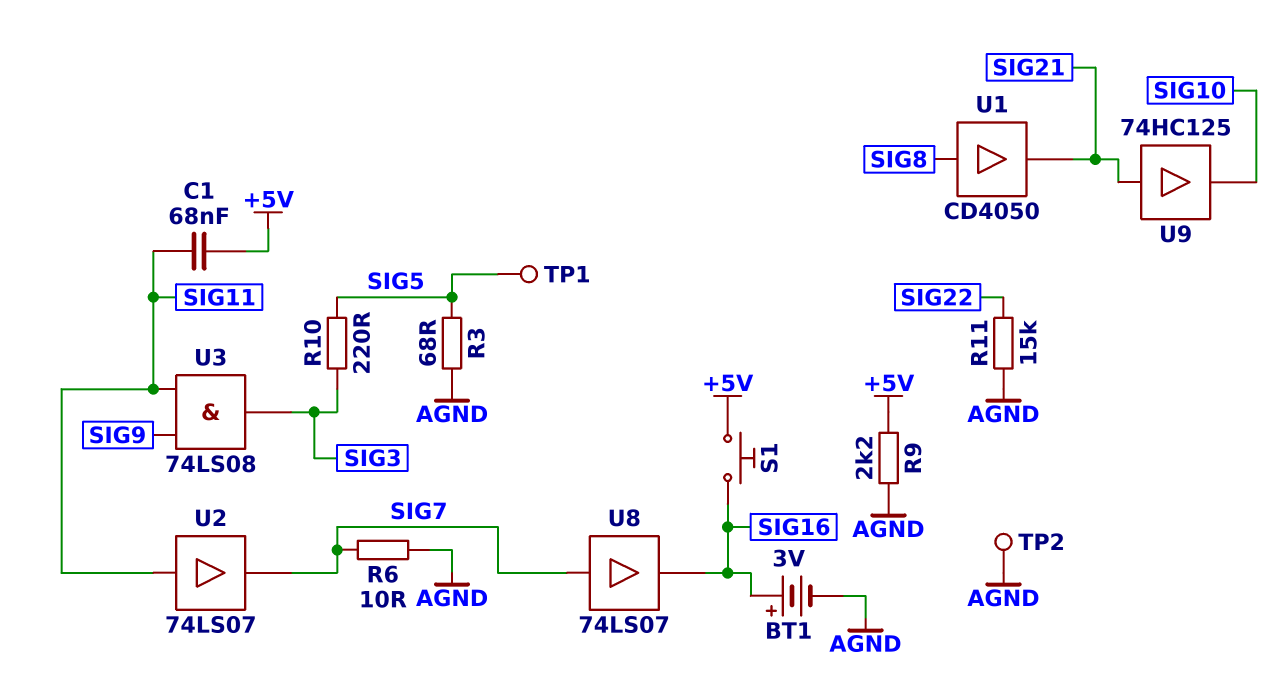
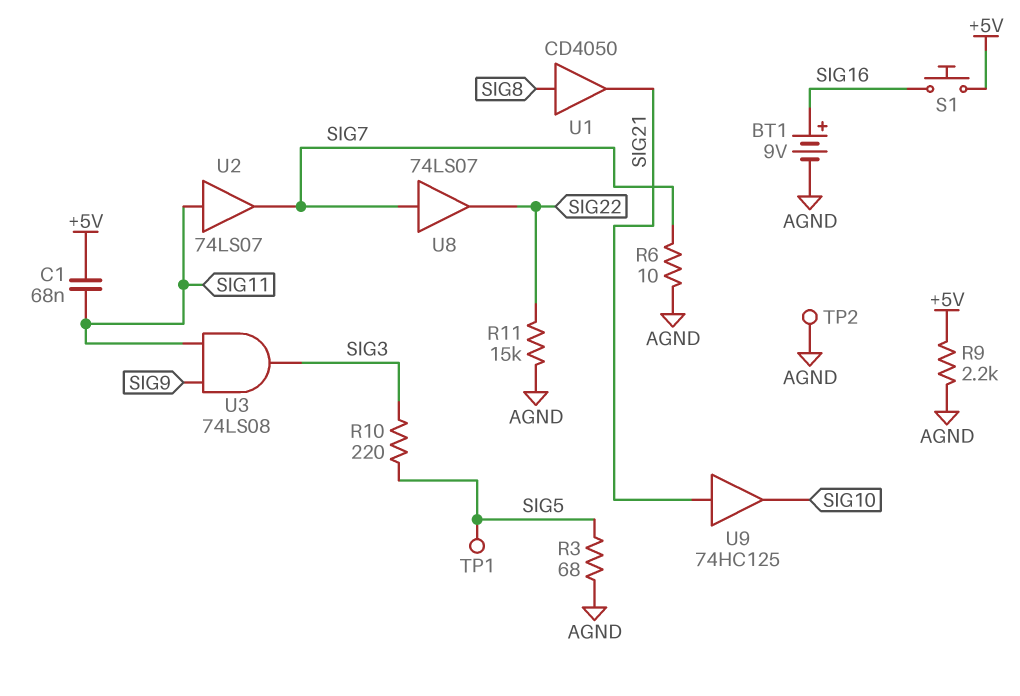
BT1: 3V (plus SIG16, minus AGND) -> 9V (plus SIG16, minus AGND)
U8: buffer 74LS07 (in SIG7, out SIG16) -> buffer 74LS07 (in SIG7, out SIG22)

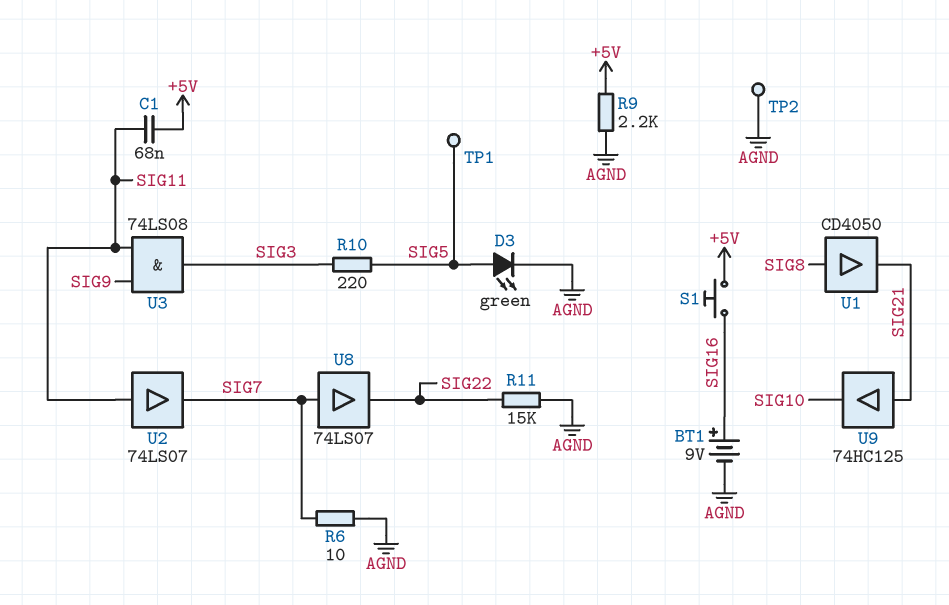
D3: none -> LED green (A SIG5, K AGND)
R3: 68 (AGND, SIG5) -> none

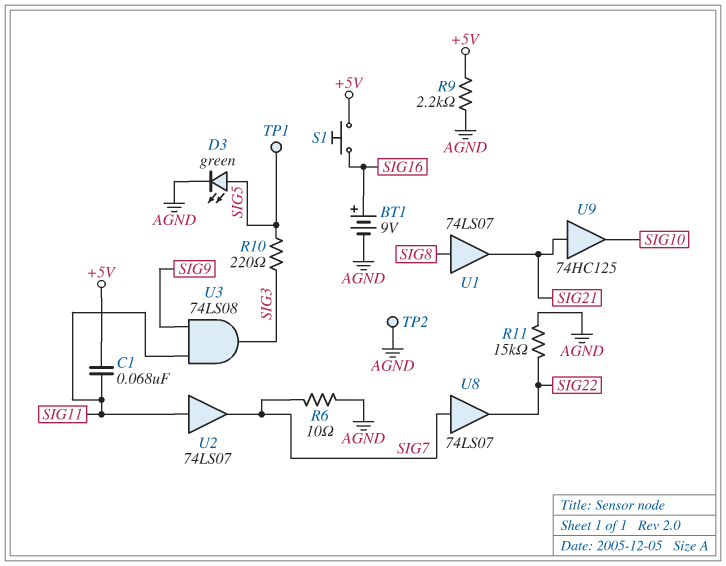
U1: buffer CD4050 (in SIG8, out SIG21) -> buffer 74LS07 (in SIG8, out SIG21)

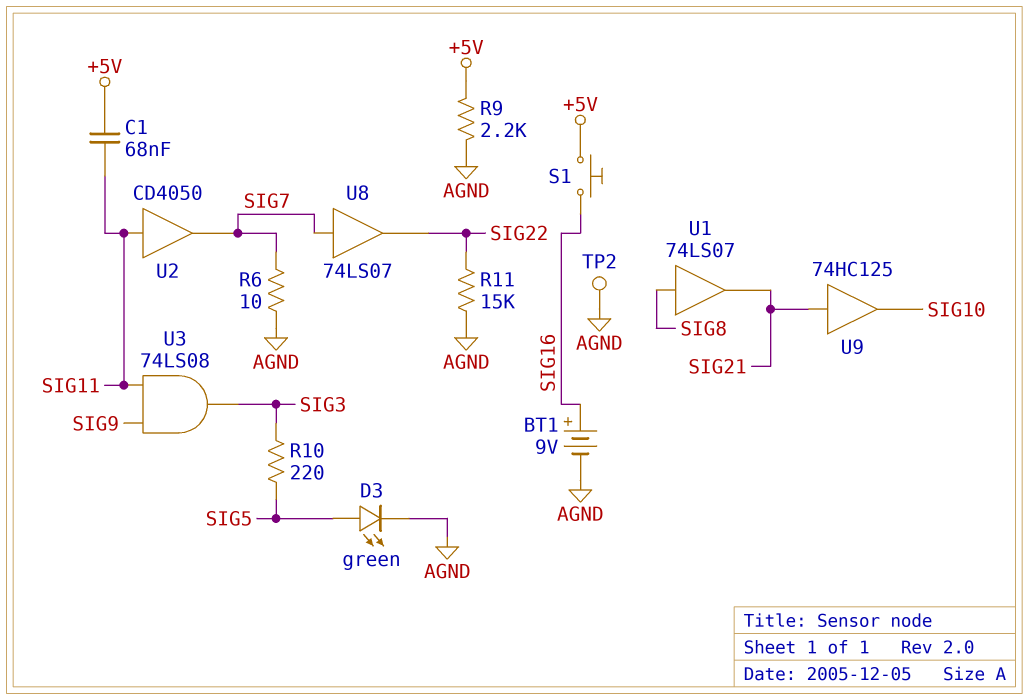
TP1: test point (SIG5) -> none
U2: buffer 74LS07 (in SIG11, out SIG7) -> buffer CD4050 (in SIG11, out SIG7)

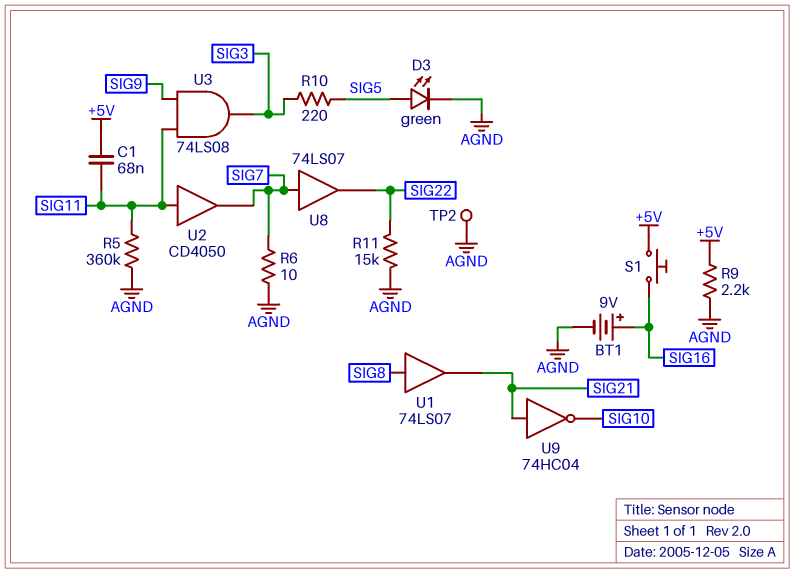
R5: none -> 360k (AGND, SIG11)
U9: buffer 74HC125 (in SIG21, out SIG10) -> NOT 74HC04 (in SIG21, out SIG10)

